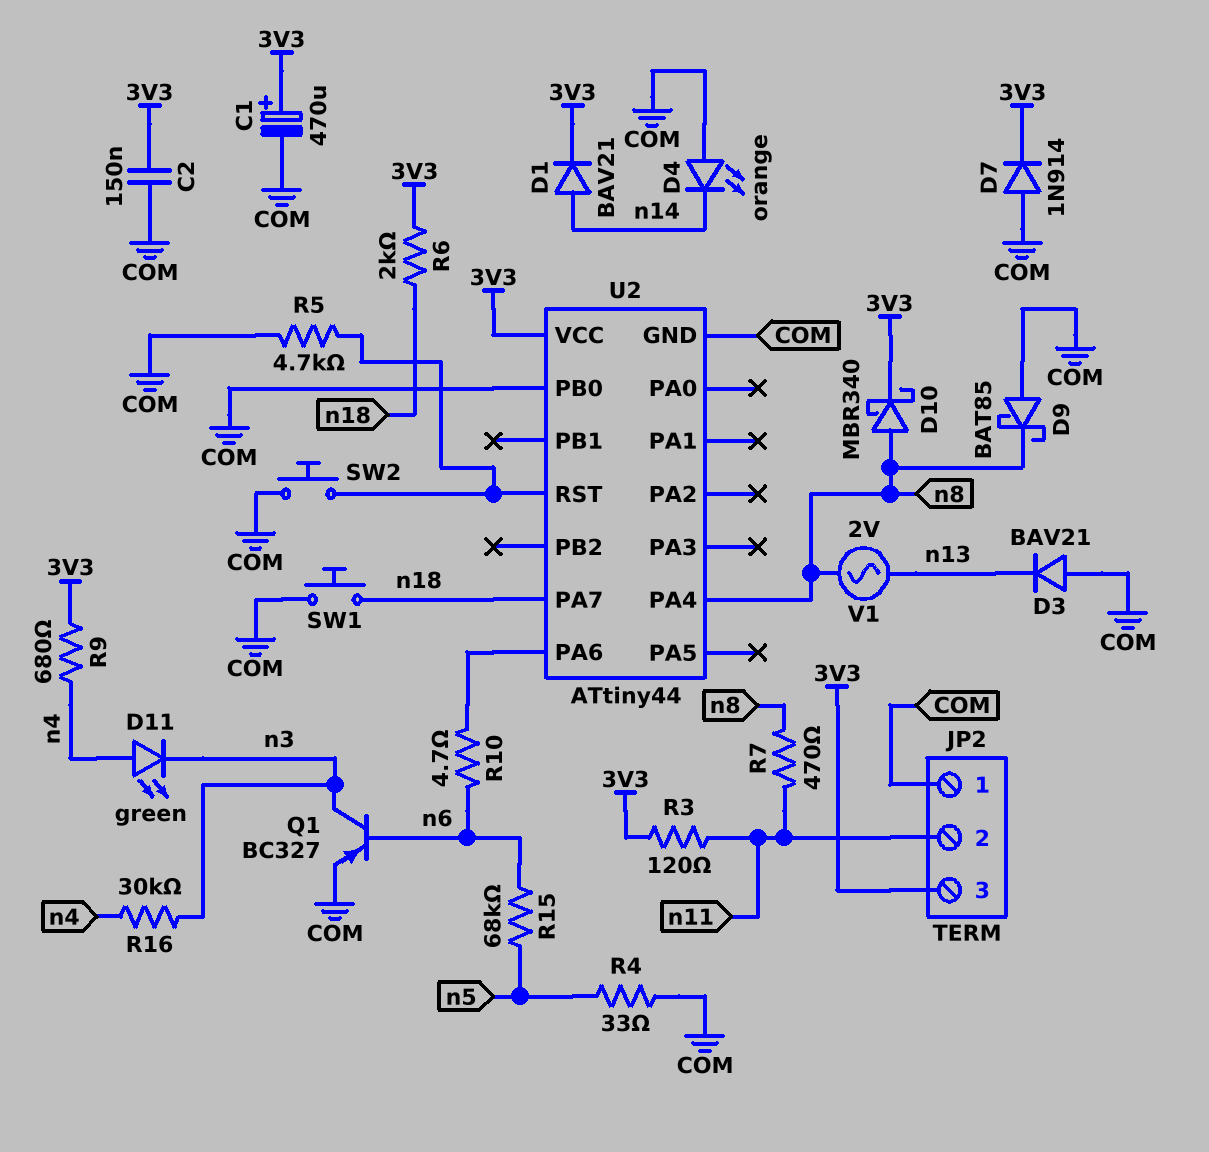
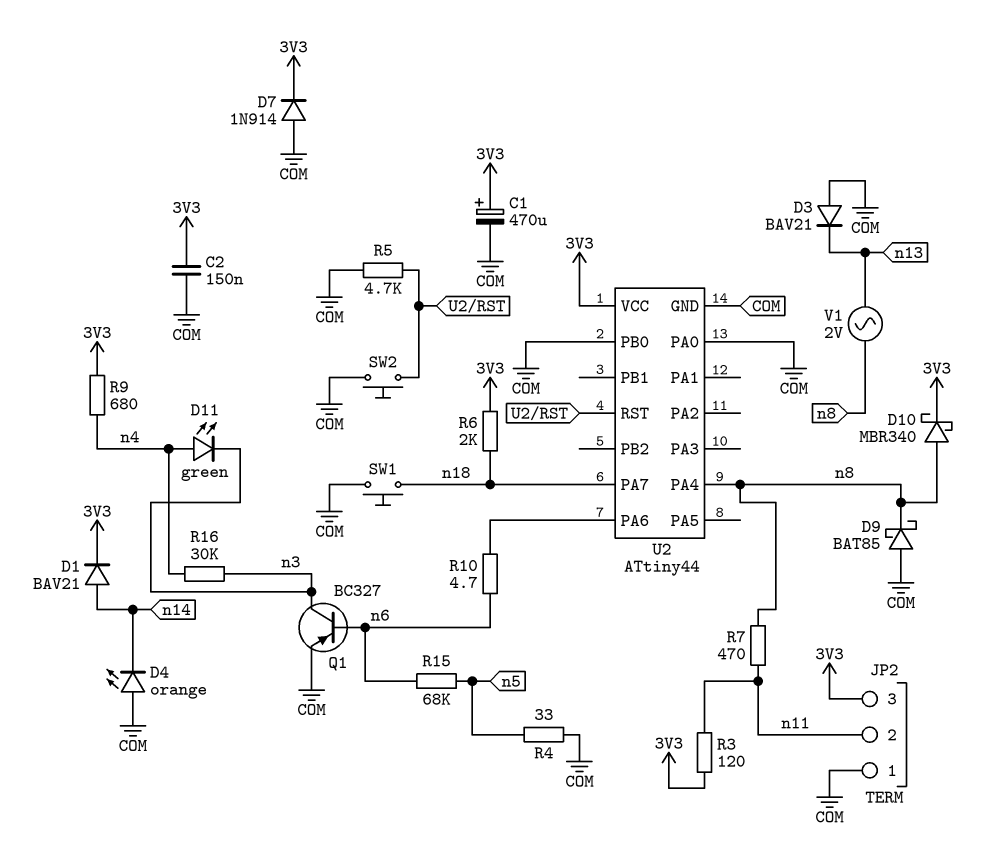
U2 pin PA0: none -> COM

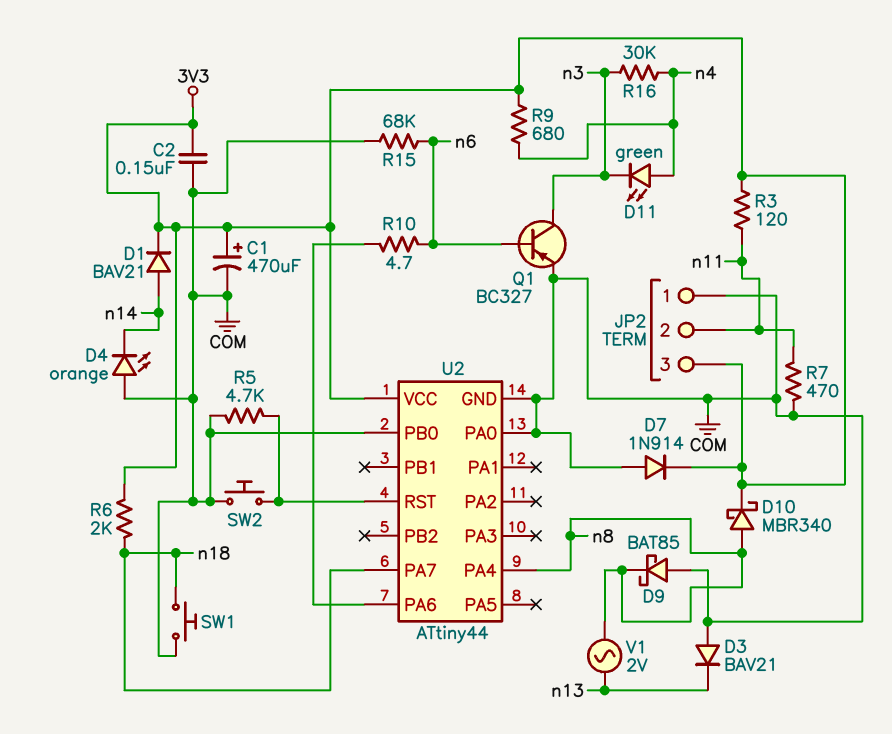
R4: 33 (COM, n5) -> none
R7: 470 (n8, n11) -> 470 (COM, n11)
R15: 68k (n5, n6) -> 68k (COM, n6)

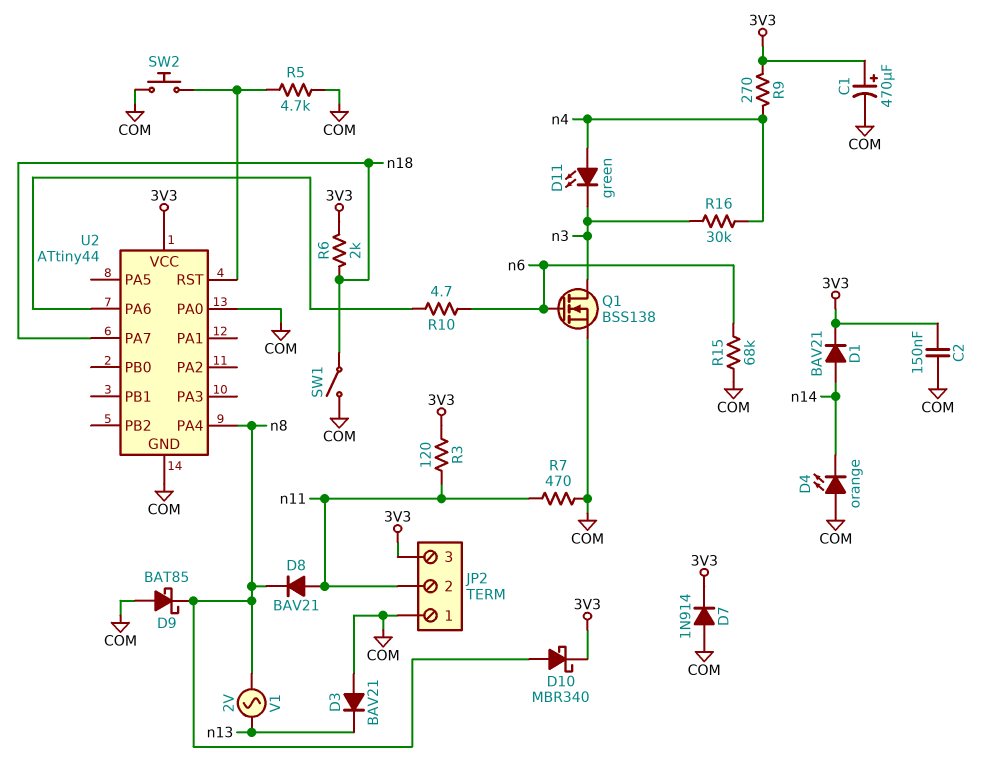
D8: none -> diode BAV21 (A n11, K n8)
Q1: PNP BC327 (B n6, C n3, E COM) -> NMOS BSS138 (G n6, D n3, S COM)
R9: 680 (3V3, n4) -> 270 (3V3, n4)
SW1: button (COM, n18) -> switch (COM, n18)
U2 pin PB0: COM -> none

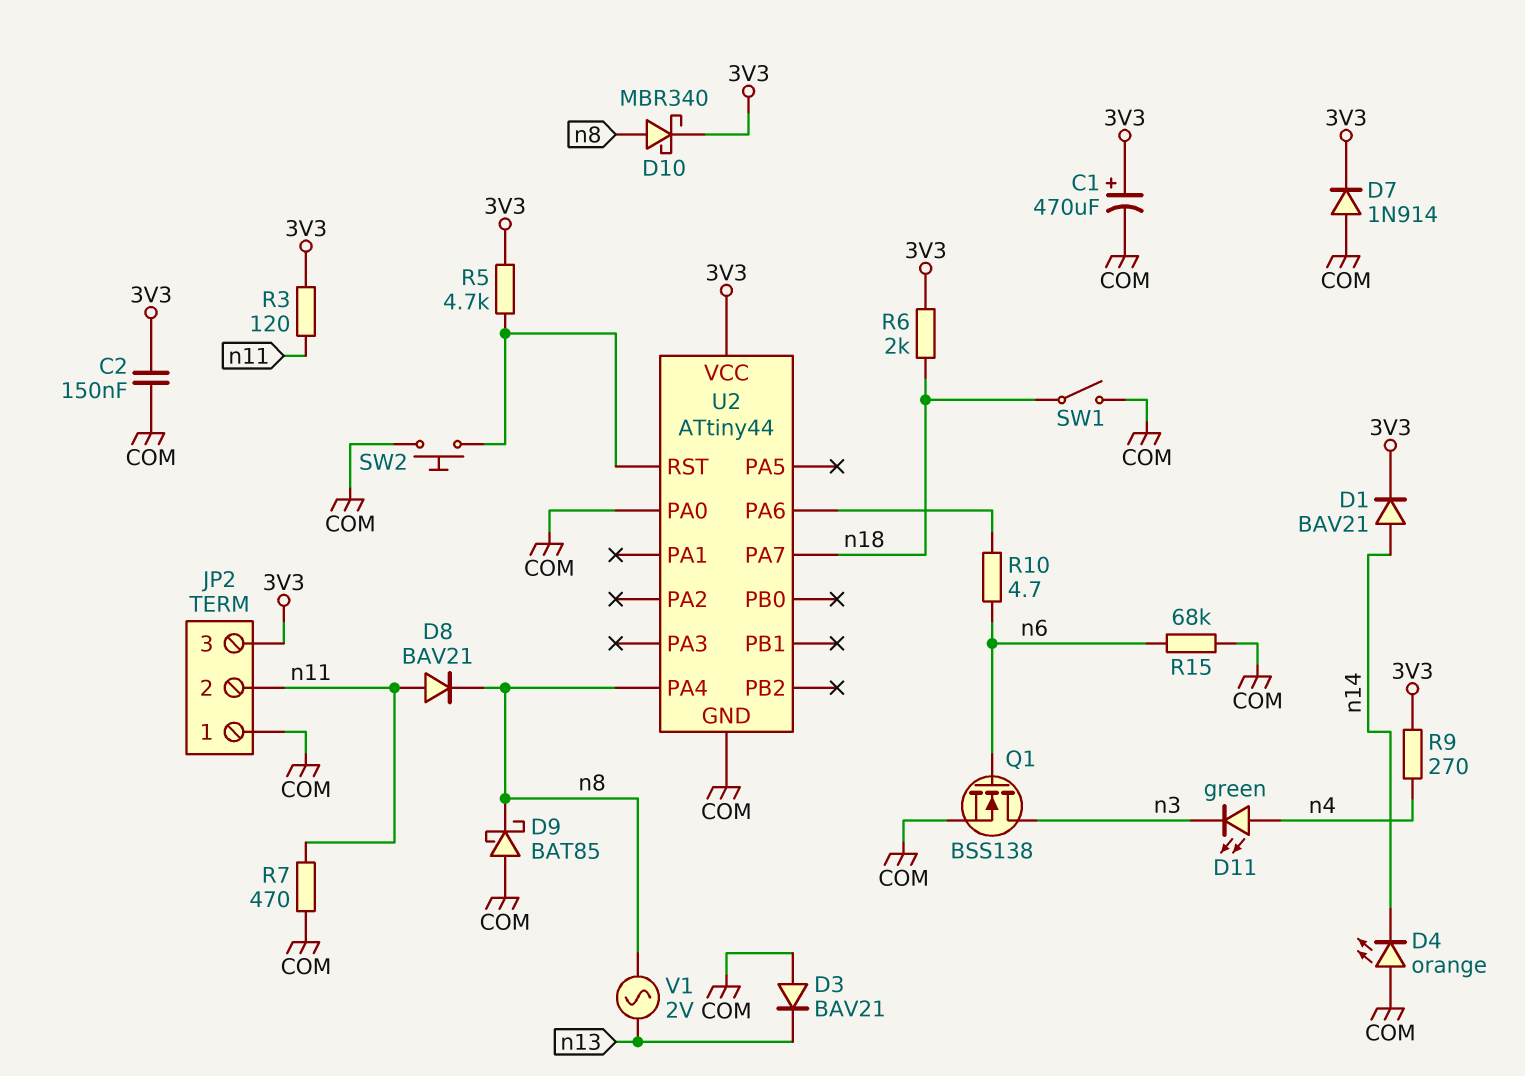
R5: 4.7k (COM, U2/RST) -> 4.7k (3V3, U2/RST)
R16: 30k (n3, n4) -> none

